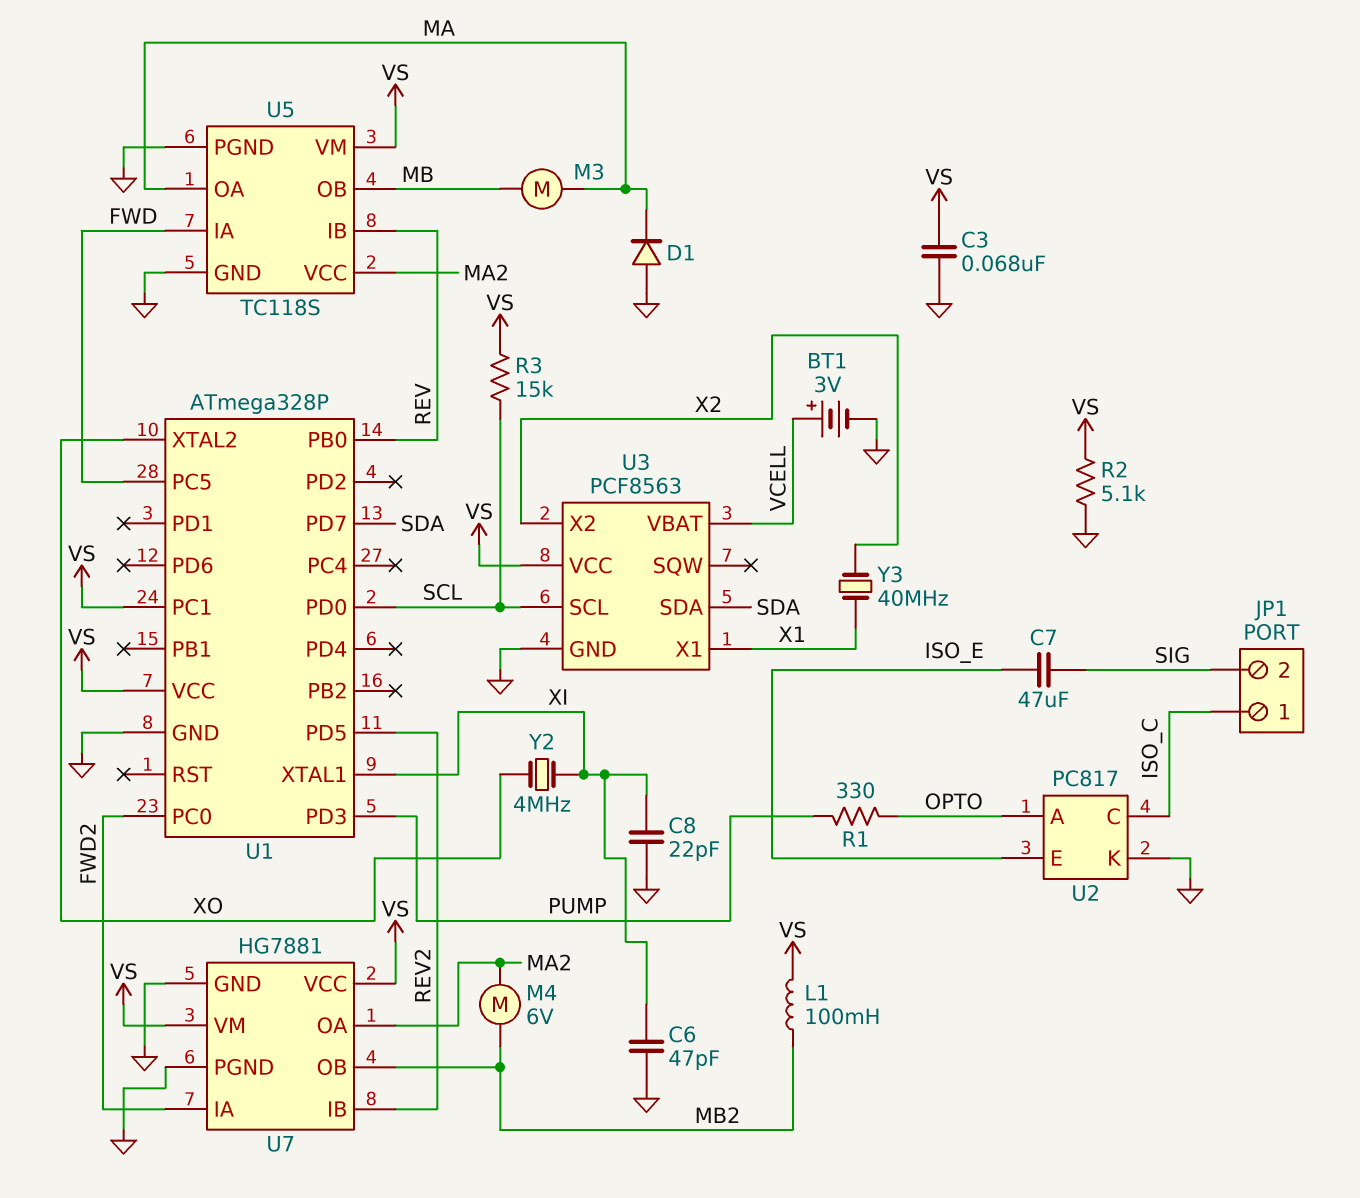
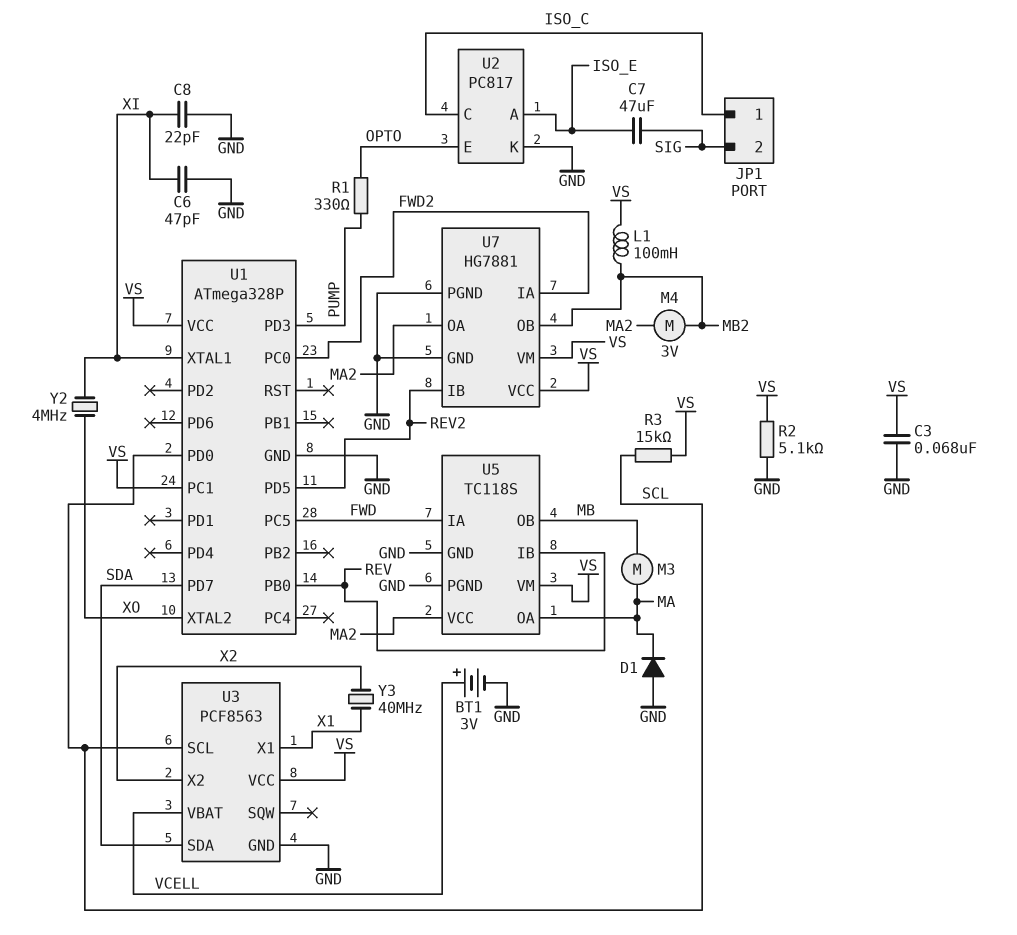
M4: motor 6V (MA2, MB2) -> motor 3V (MA2, MB2)
U2 pin A: OPTO -> ISO_E
U2 pin E: ISO_E -> OPTO

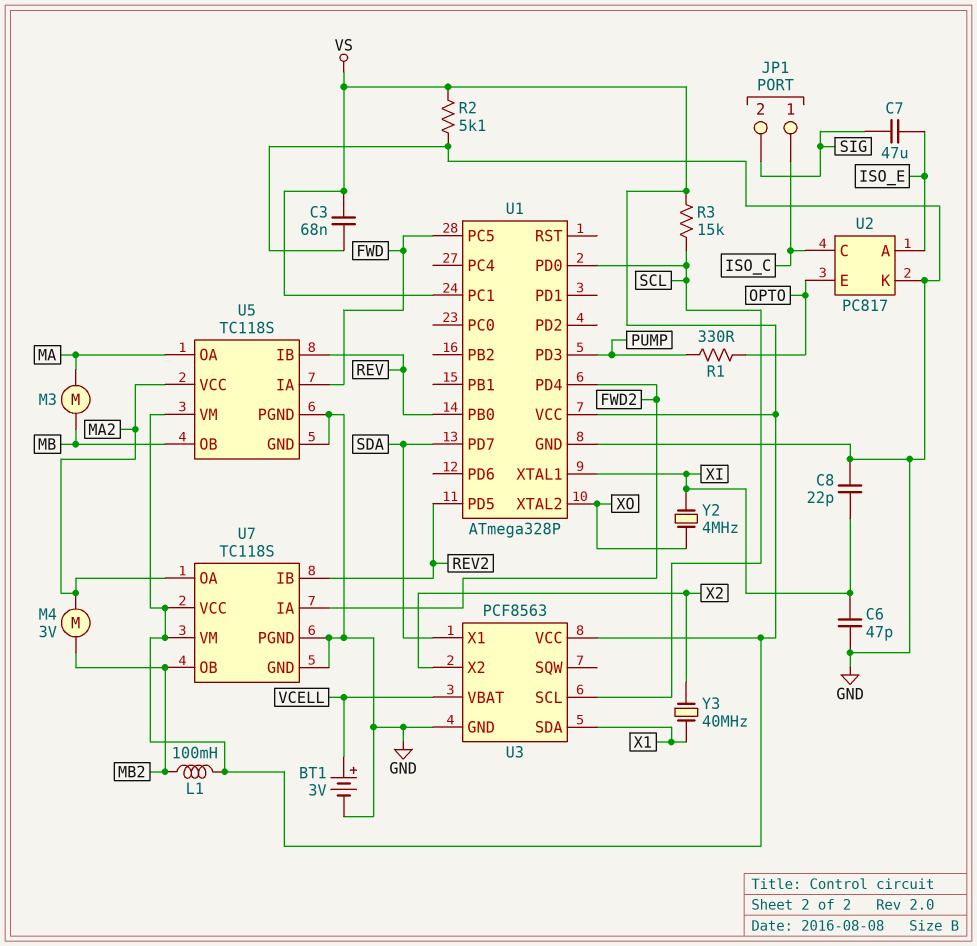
D1: diode (A GND, K MA) -> none
U1 pin PC0: FWD2 -> none
U1 pin PD4: none -> FWD2
U3 pin SDA: SDA -> X1
U3 pin X1: X1 -> SDA
U7: HG7881 -> TC118S

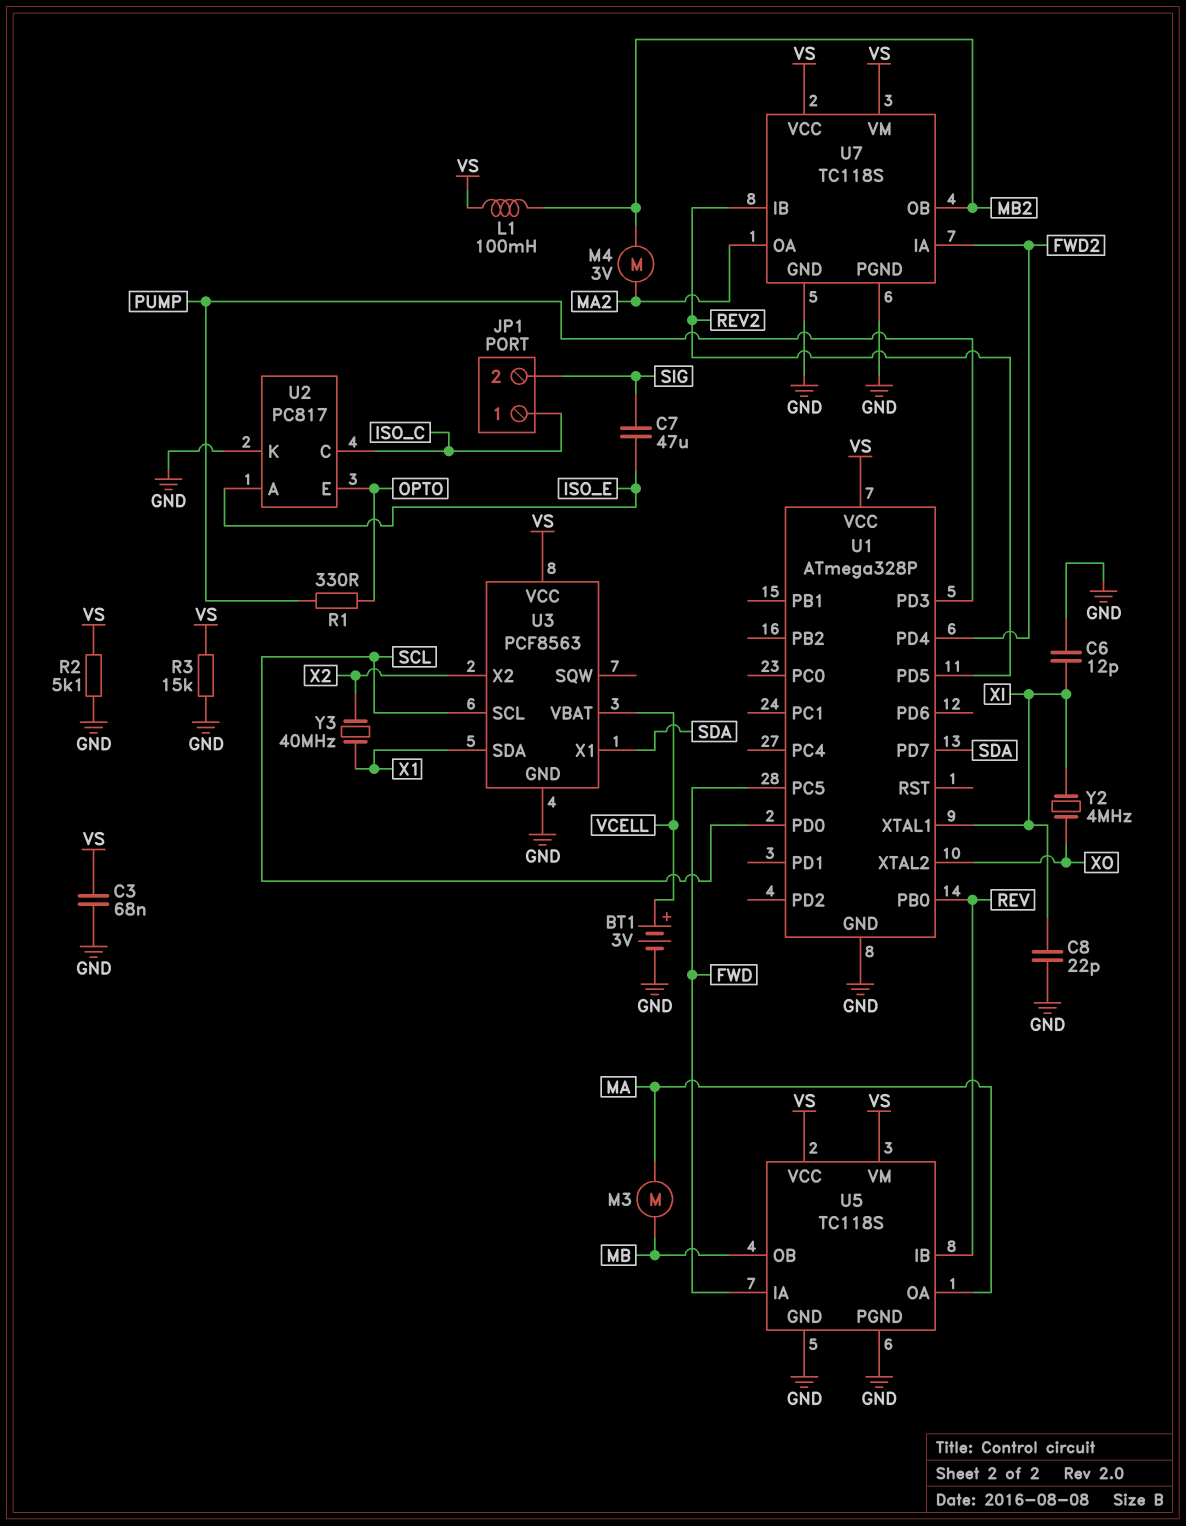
C6: 47pF (GND, XI) -> 12pF (GND, XI)
R3: 15k (SCL, VS) -> 15k (GND, VS)
U1 pin PC1: VS -> none
U5 pin VCC: MA2 -> VS

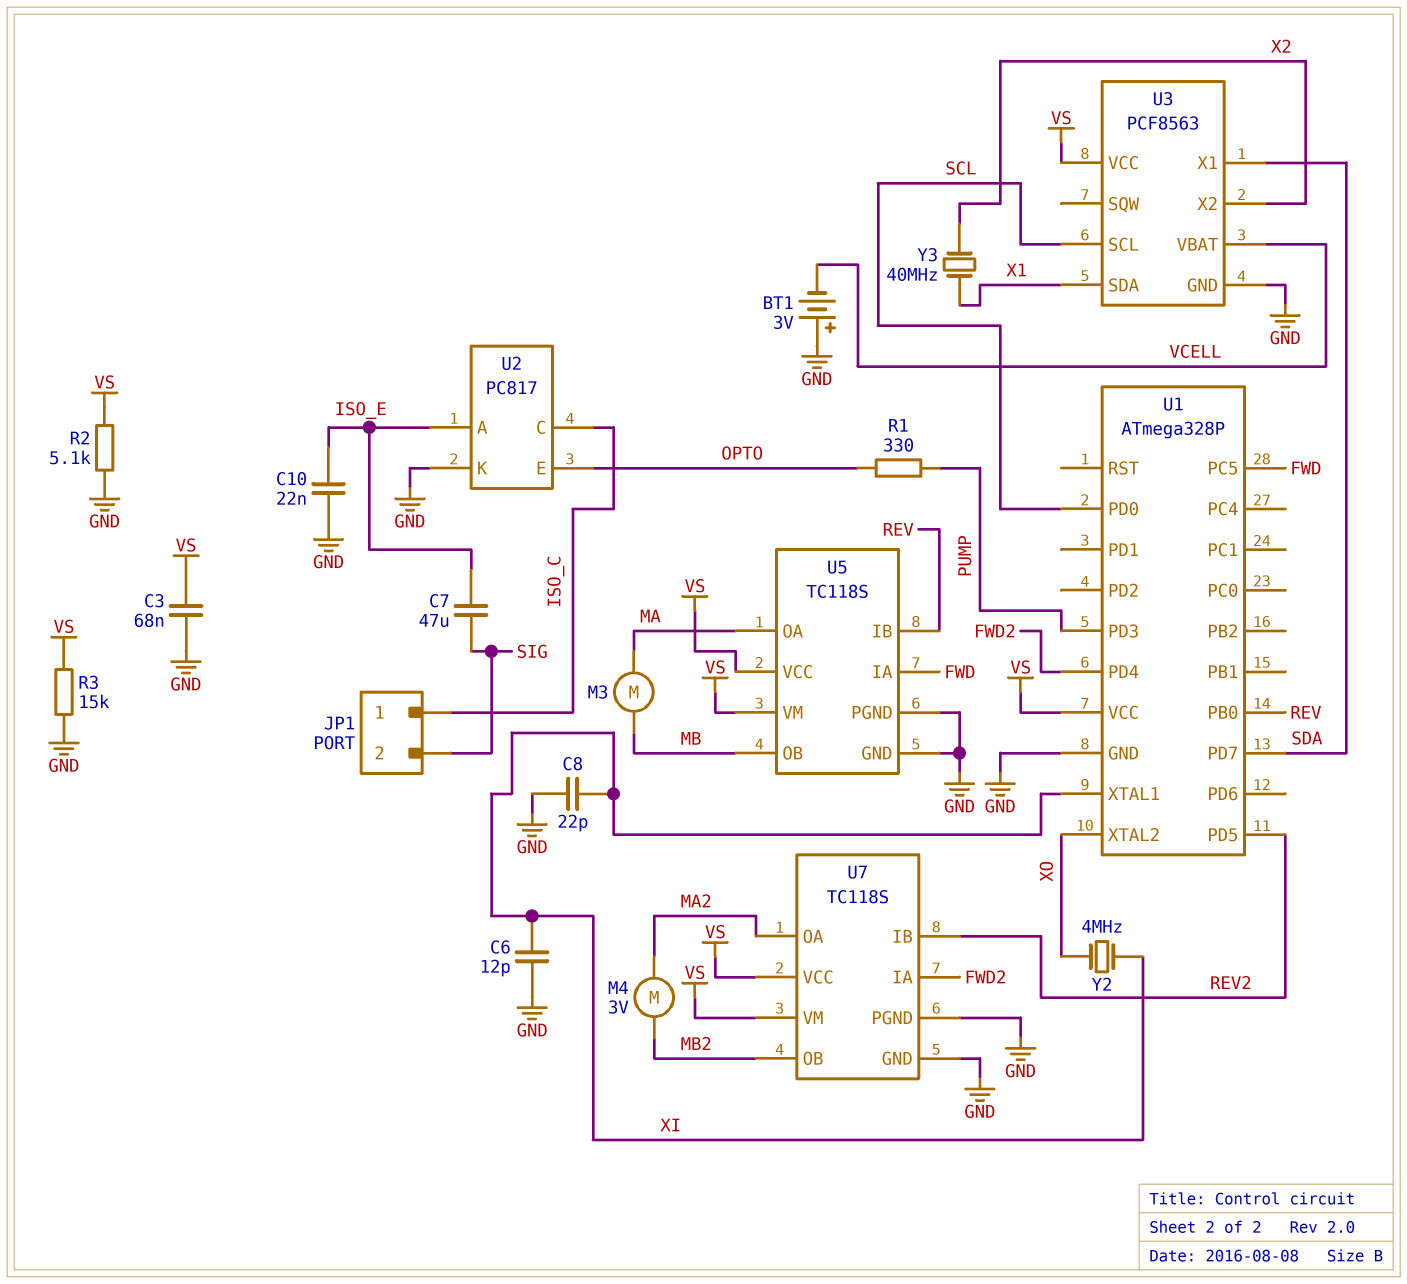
BT1: 3V (plus VCELL, minus GND) -> 3V (plus GND, minus VCELL)
C10: none -> 22nF (GND, ISO_E)
L1: 100mH (MB2, VS) -> none

